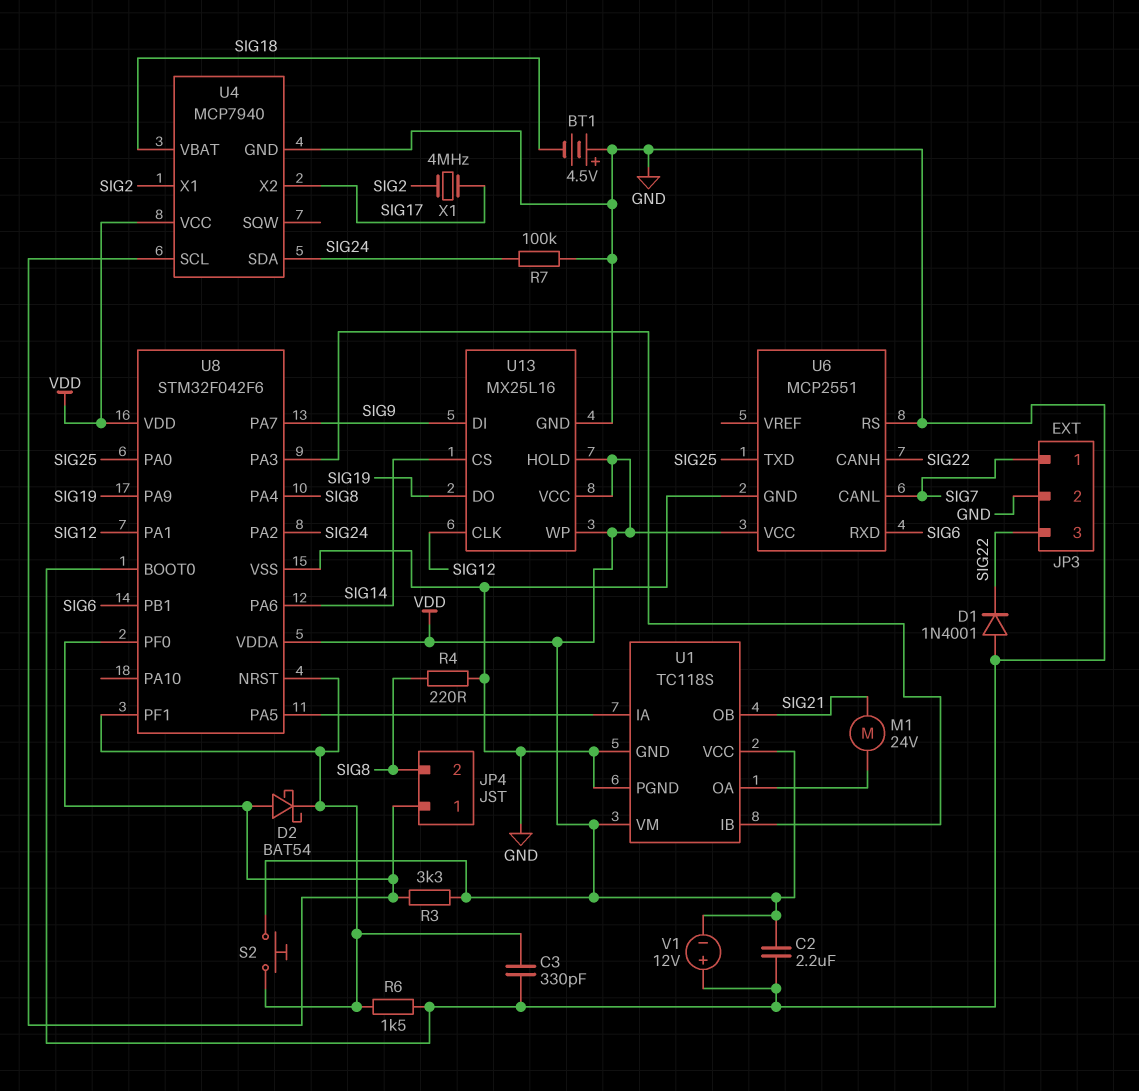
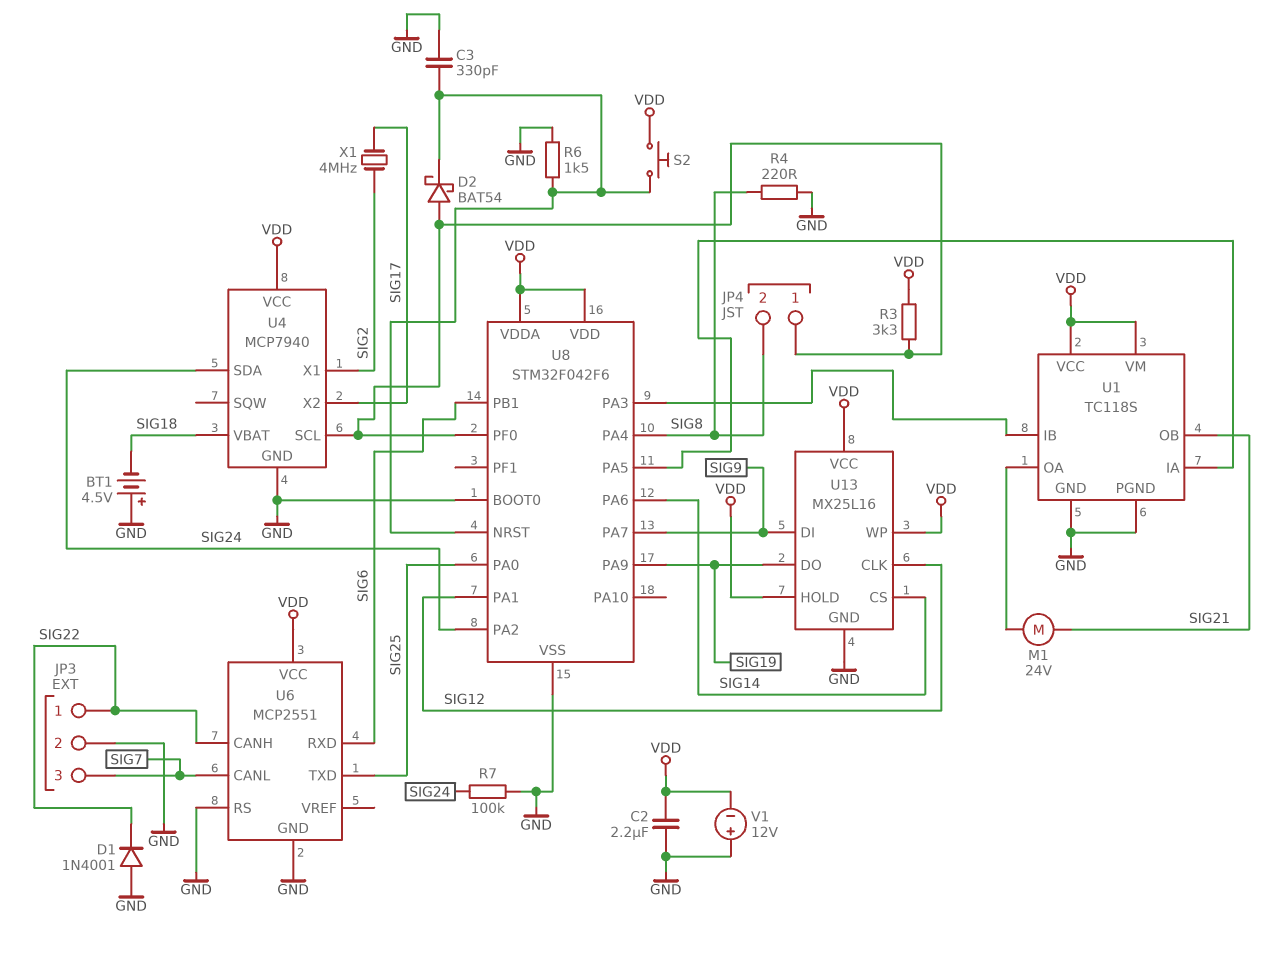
JP3 pin 1: SIG7 -> SIG22
JP3 pin 3: SIG22 -> SIG7
U8 pin PF1: U8/NRST -> none

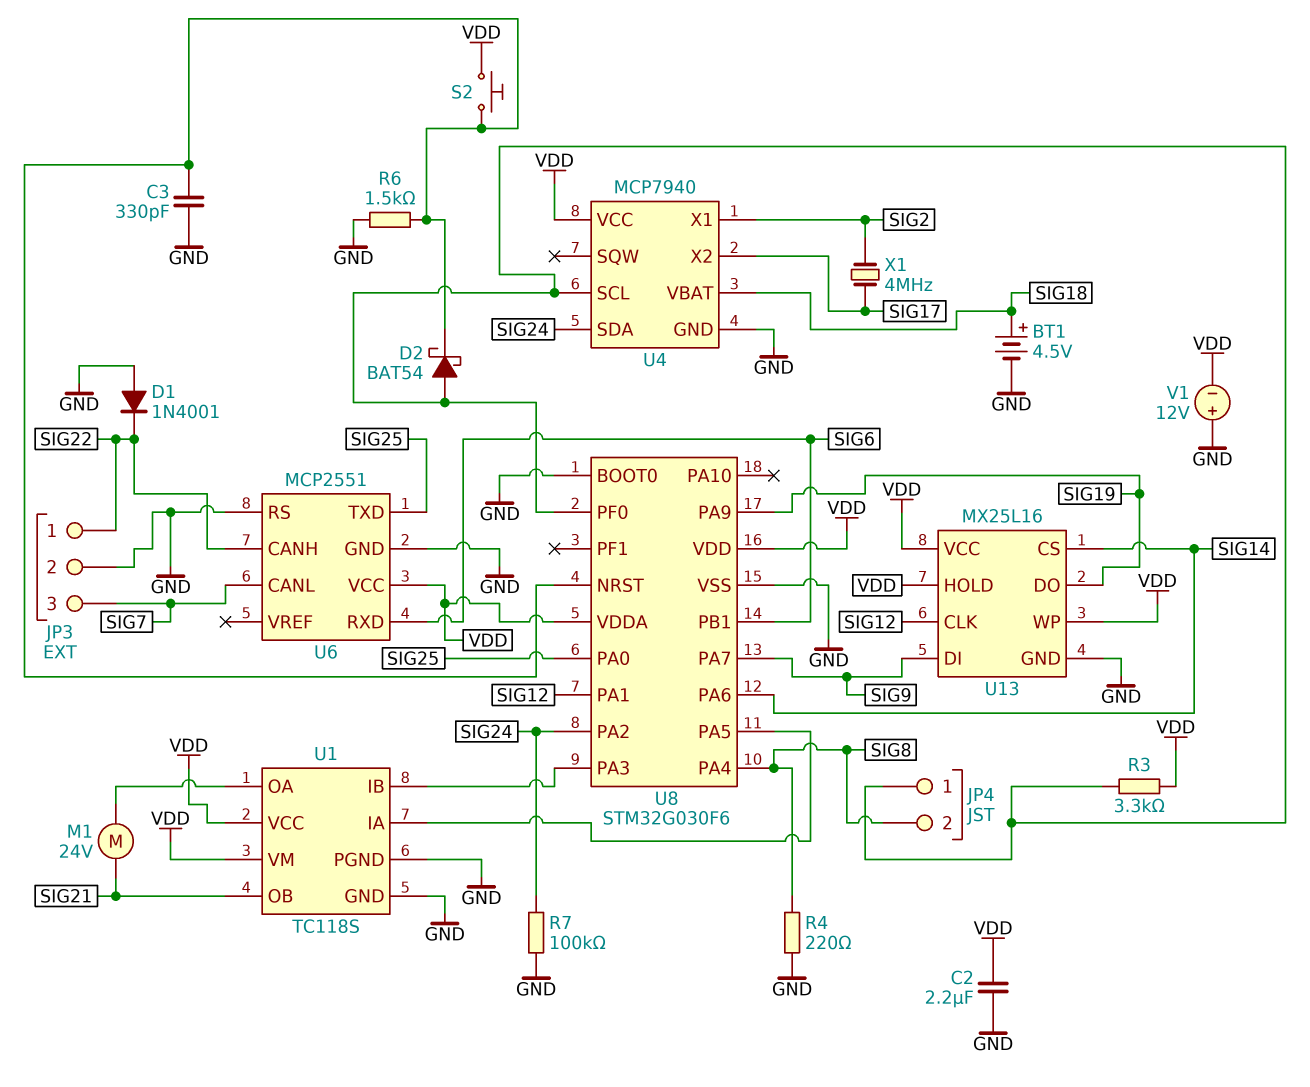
BT1: 4.5V (plus GND, minus SIG18) -> 4.5V (plus SIG18, minus GND)
U8: STM32F042F6 -> STM32G030F6

